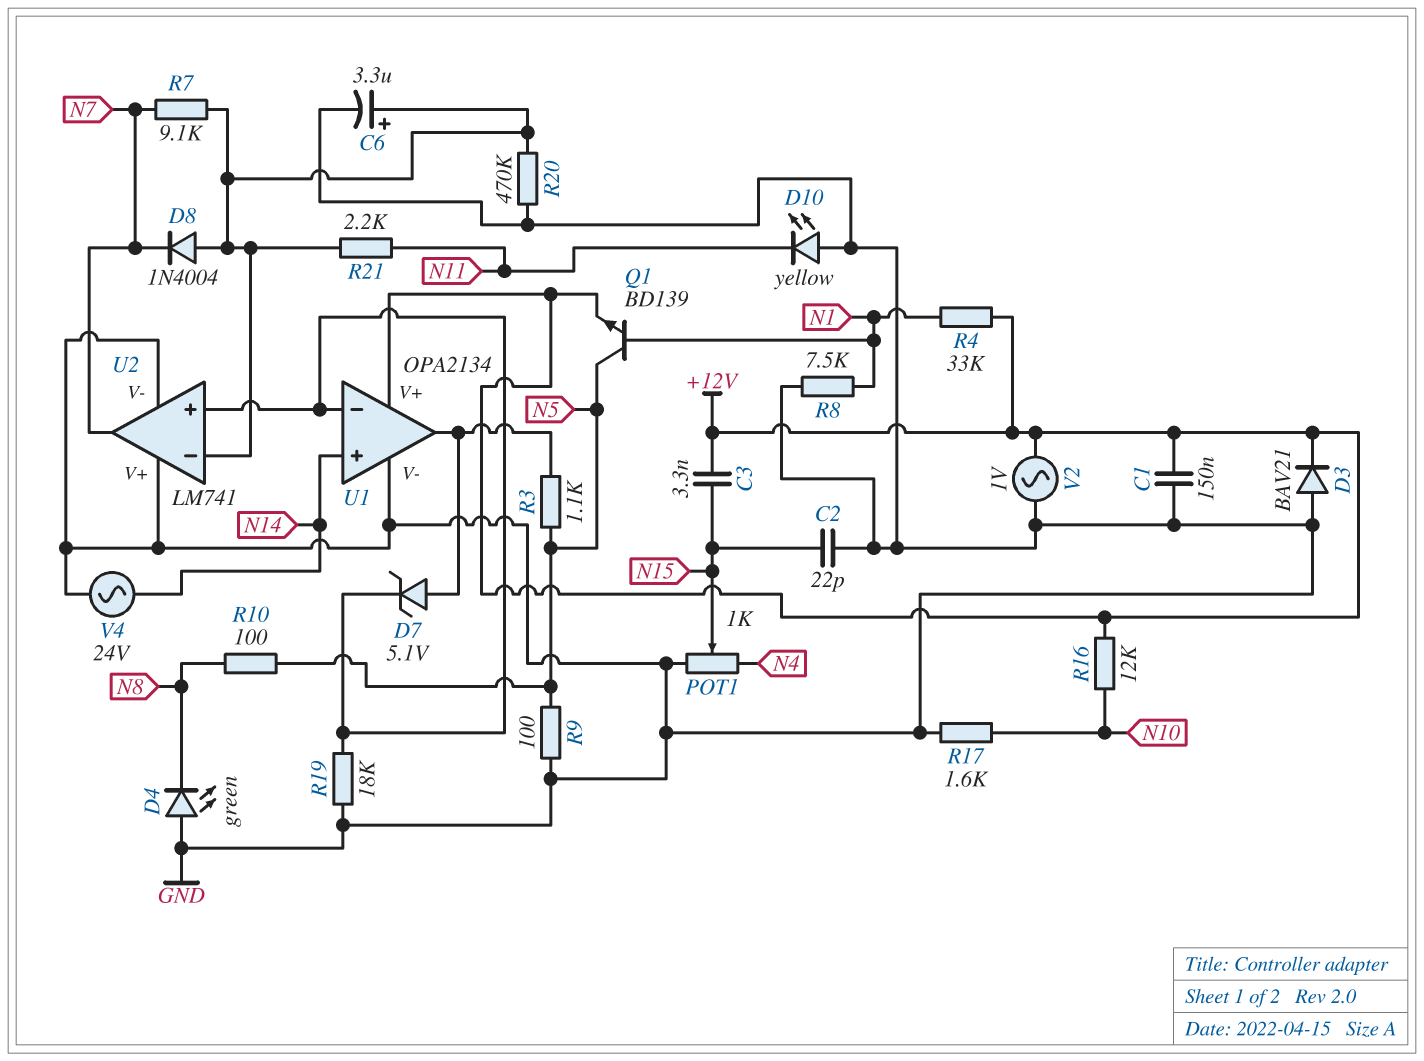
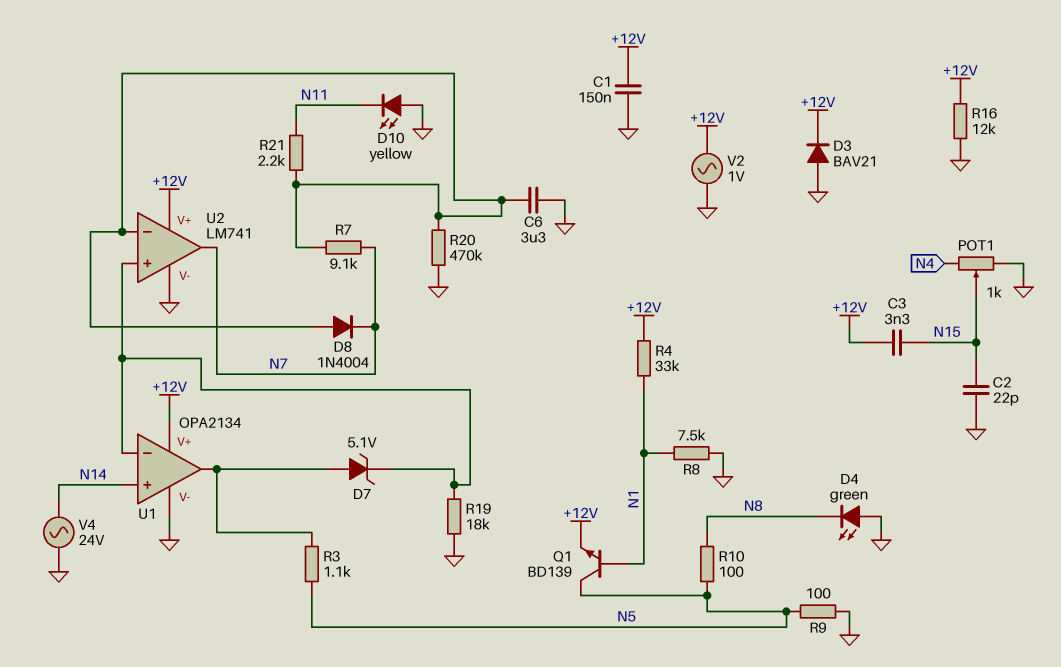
C6: 3.3uF (plus U2/in-, minus GND) -> 3.3uF (GND, U2/in-)
R16: 12k (+12V, N10) -> 12k (+12V, GND)
R17: 1.6k (GND, N10) -> none
U2 pin V+: GND -> +12V

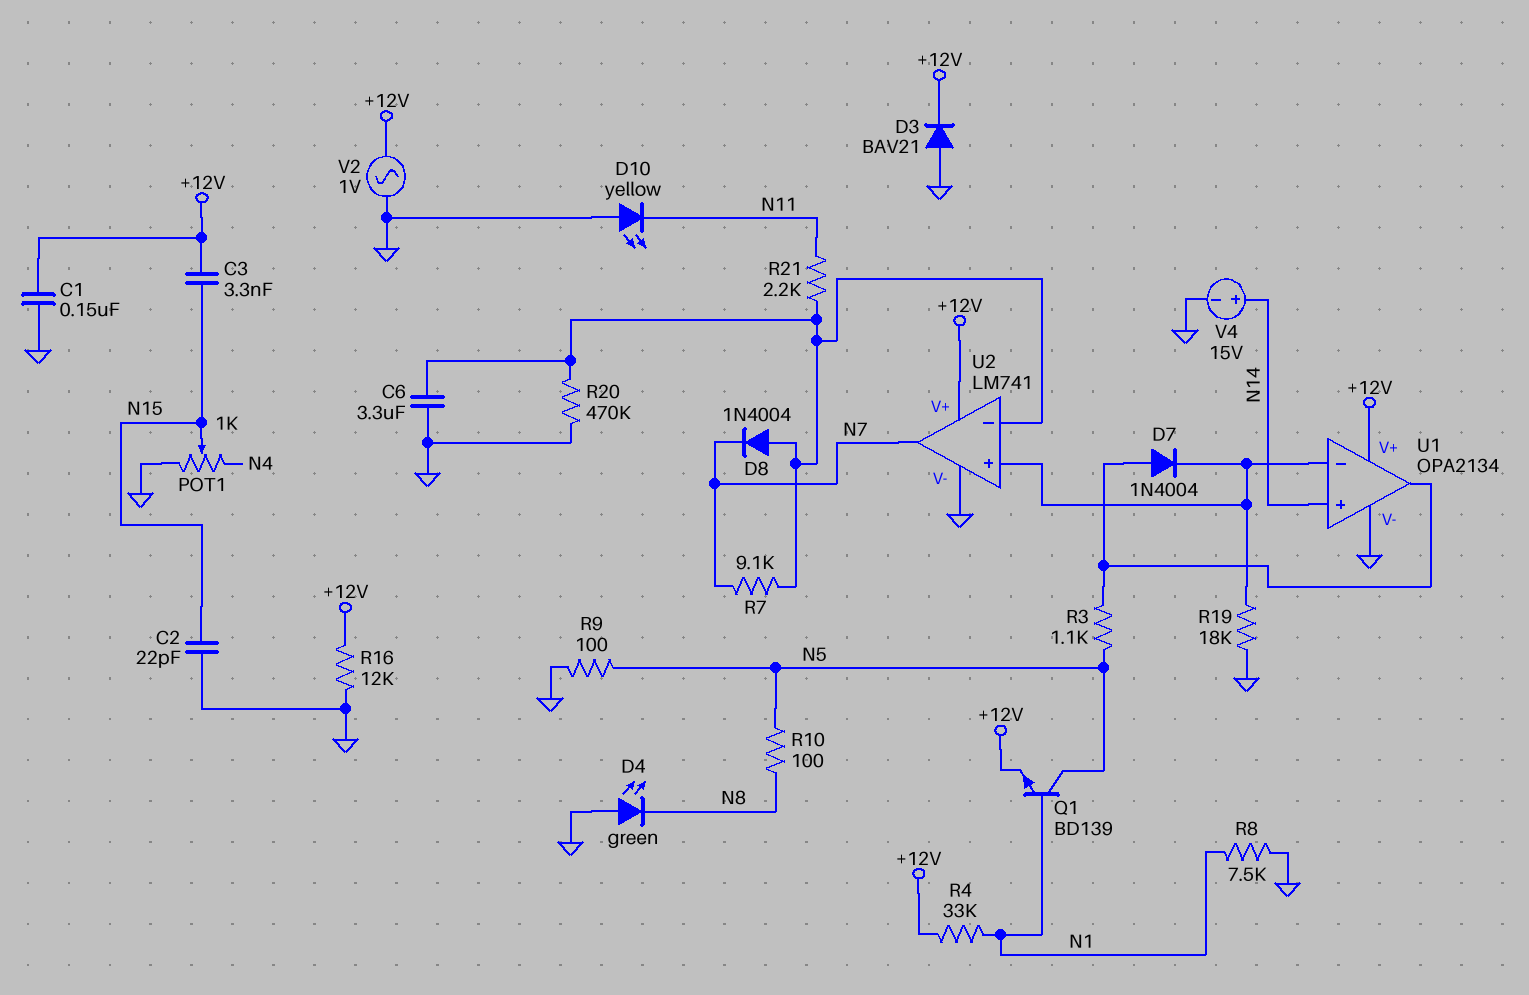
D7: zener 5.1V (A U1/out, K U1/in-) -> diode 1N4004 (A U1/out, K U1/in-)
V4: AC 24V (GND, N14) -> 15V (plus N14, minus GND)

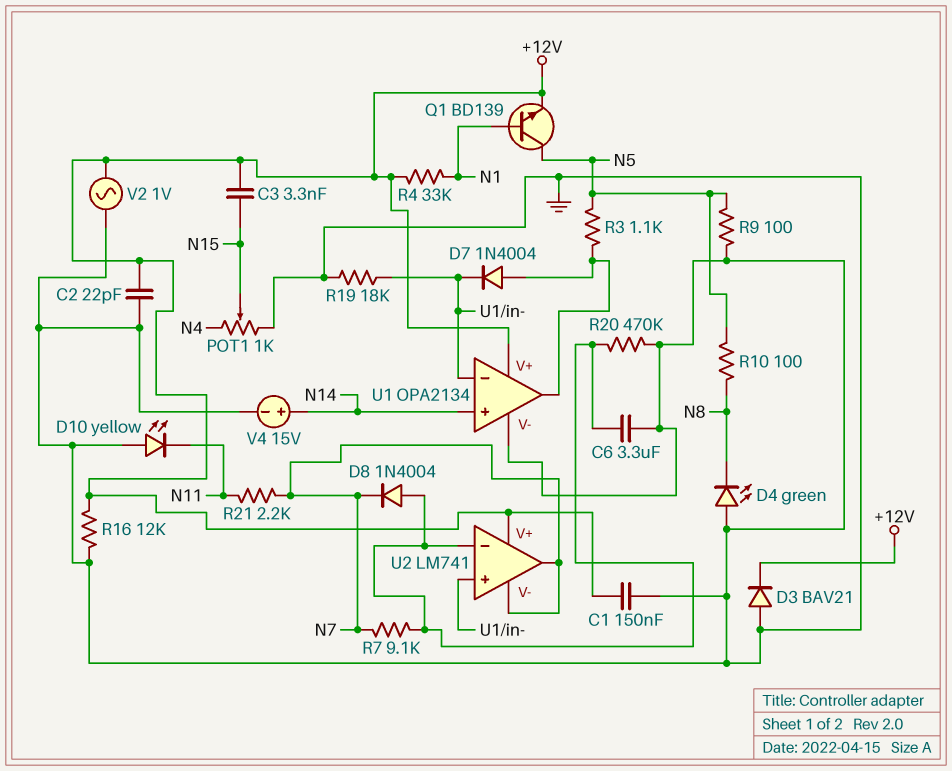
C2: 22pF (GND, N15) -> 22pF (+12V, GND)
R8: 7.5k (GND, N1) -> none
R21: 2.2k (N11, U2/in-) -> 2.2k (N7, N11)
U2 pin V-: GND -> N7

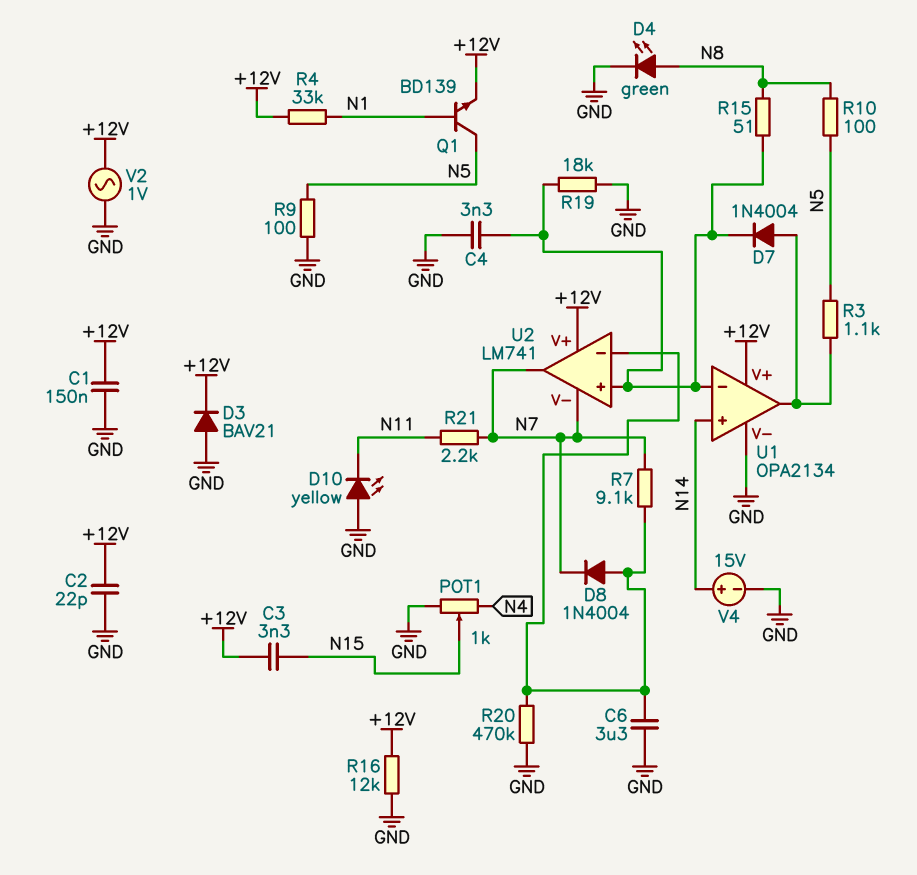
C4: none -> 3.3nF (GND, U1/in-)
D4: LED green (A GND, K N8) -> LED green (A N8, K GND)
R15: none -> 51 (N8, U1/in-)

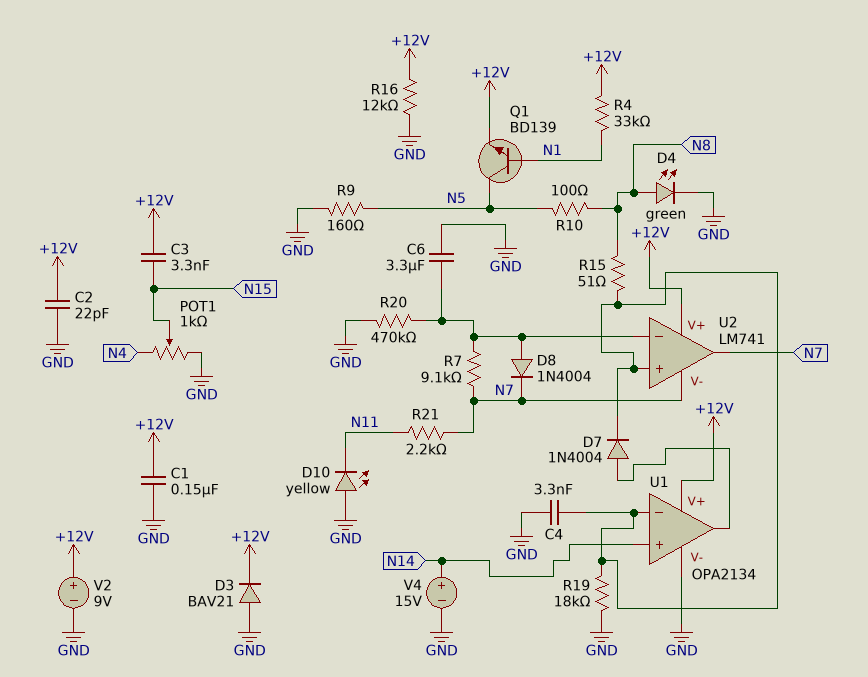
R3: 1.1k (N5, U1/out) -> none
R9: 100 (GND, N5) -> 160 (GND, N5)
V2: AC 1V (+12V, GND) -> 9V (plus +12V, minus GND)

